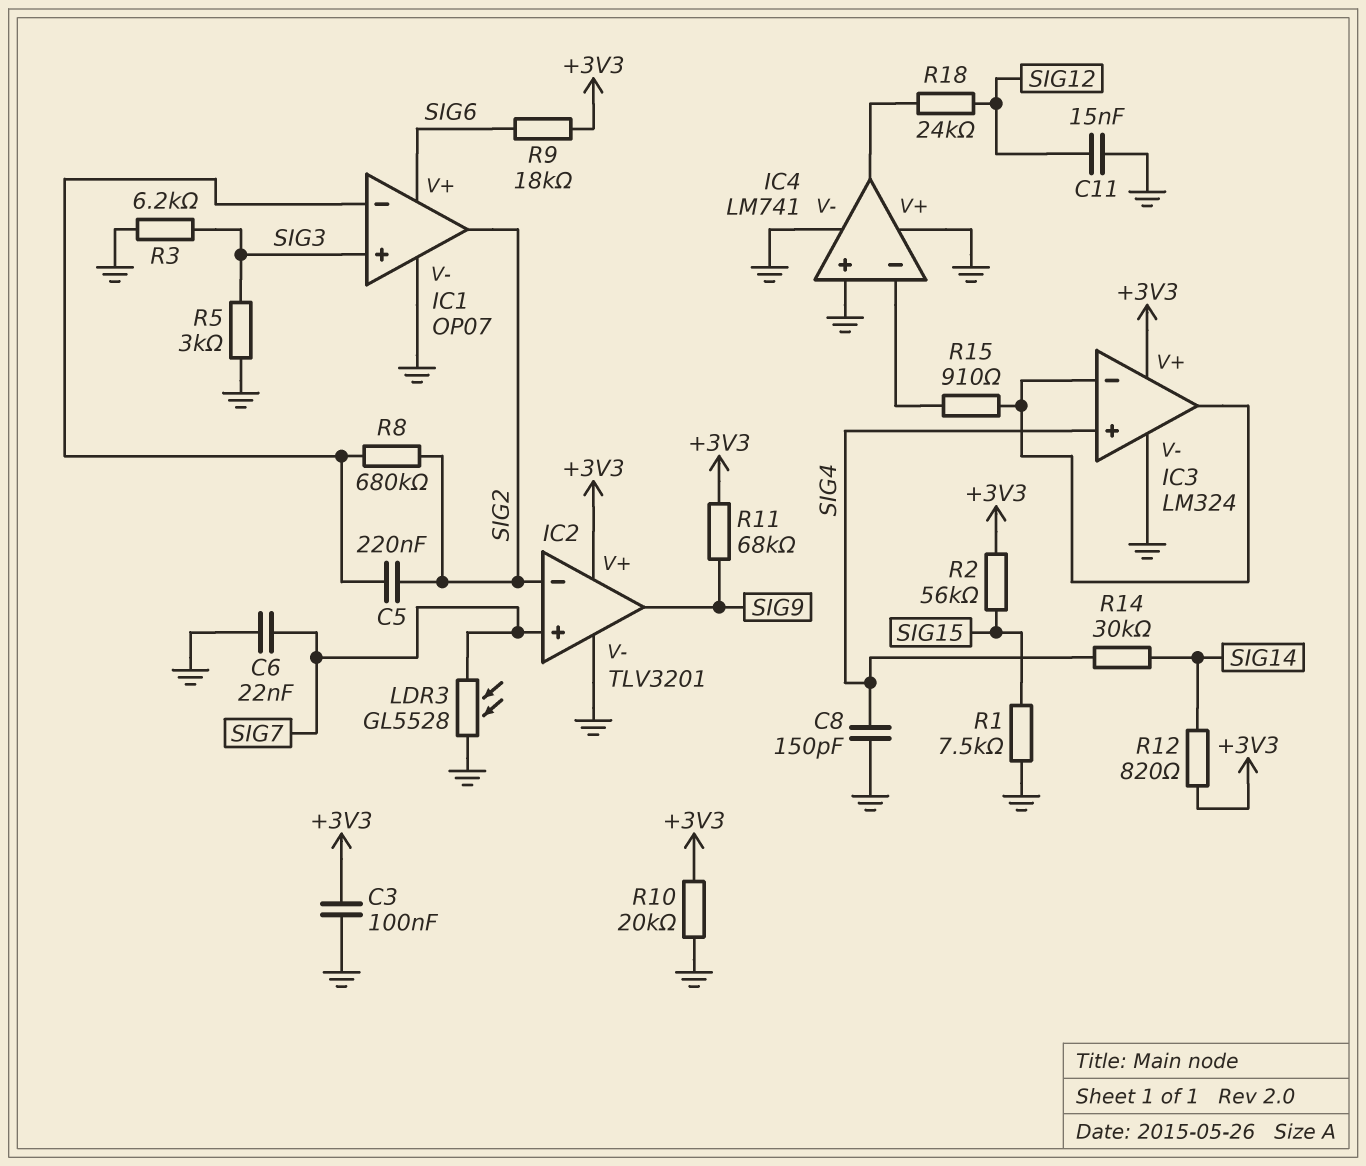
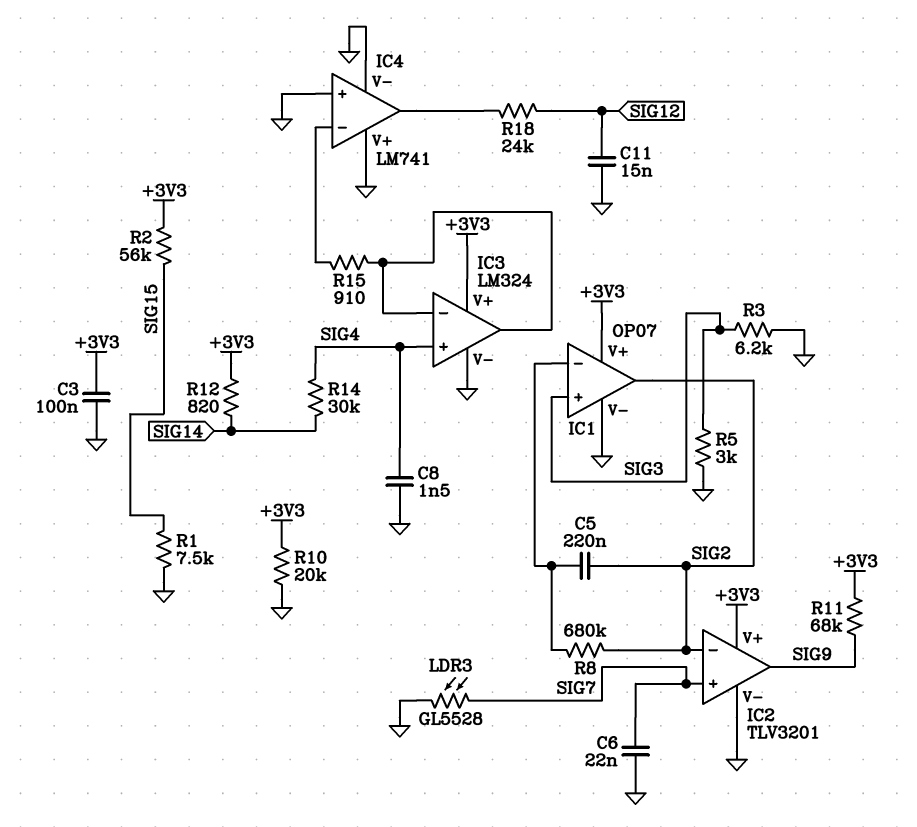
C8: 150pF (GND, SIG4) -> 1.5nF (GND, SIG4)
IC1 pin V+: SIG6 -> +3V3
R9: 18k (+3V3, SIG6) -> none

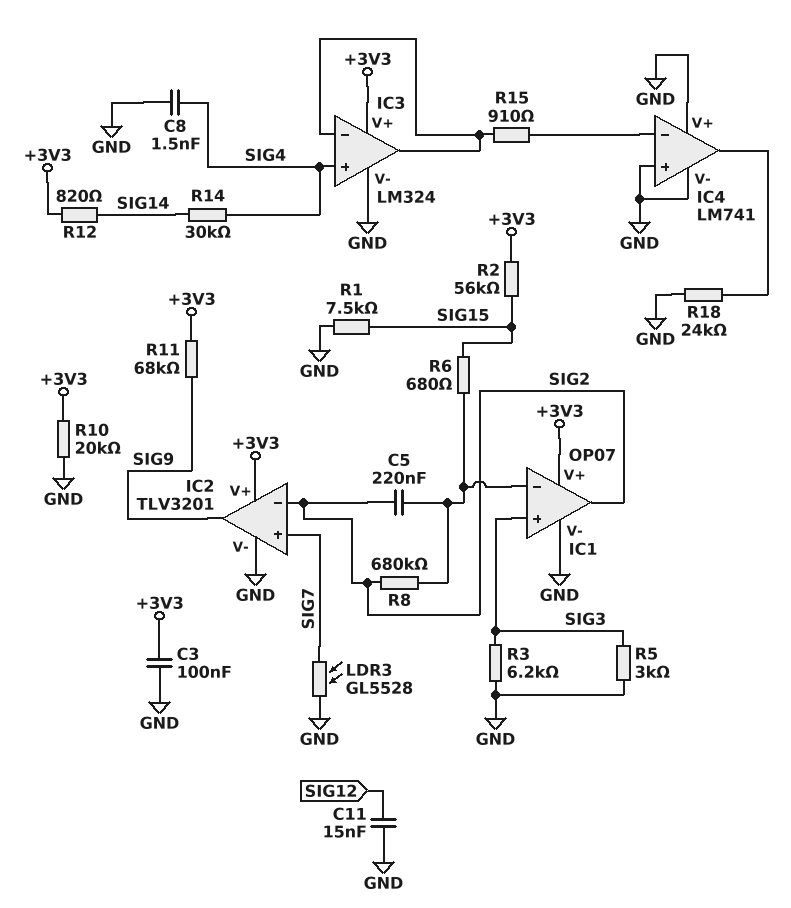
C6: 22nF (GND, SIG7) -> none
R6: none -> 680 (IC1/in-, SIG15)
R18: 24k (IC4/out, SIG12) -> 24k (GND, IC4/out)

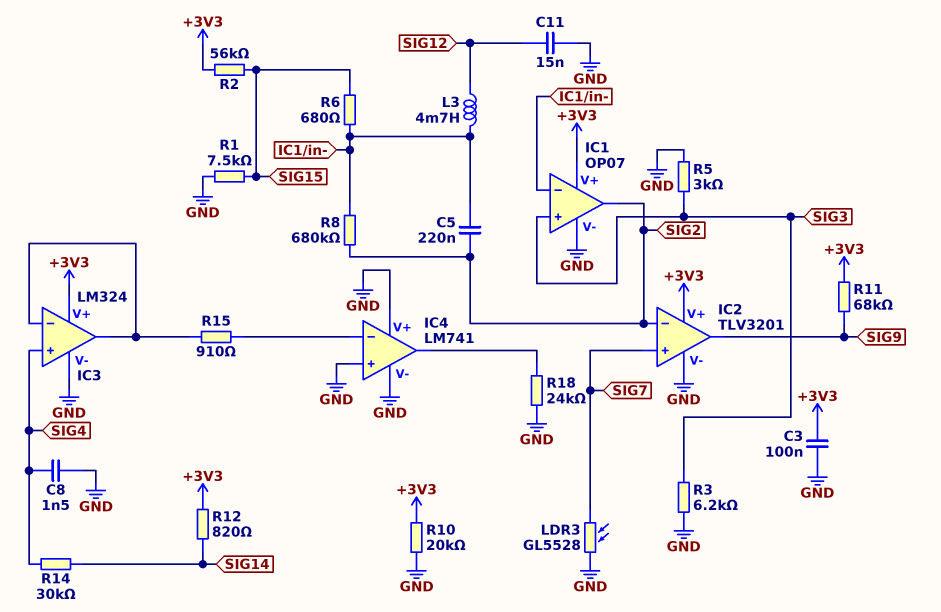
L3: none -> 4.7mH (IC1/in-, SIG12)

